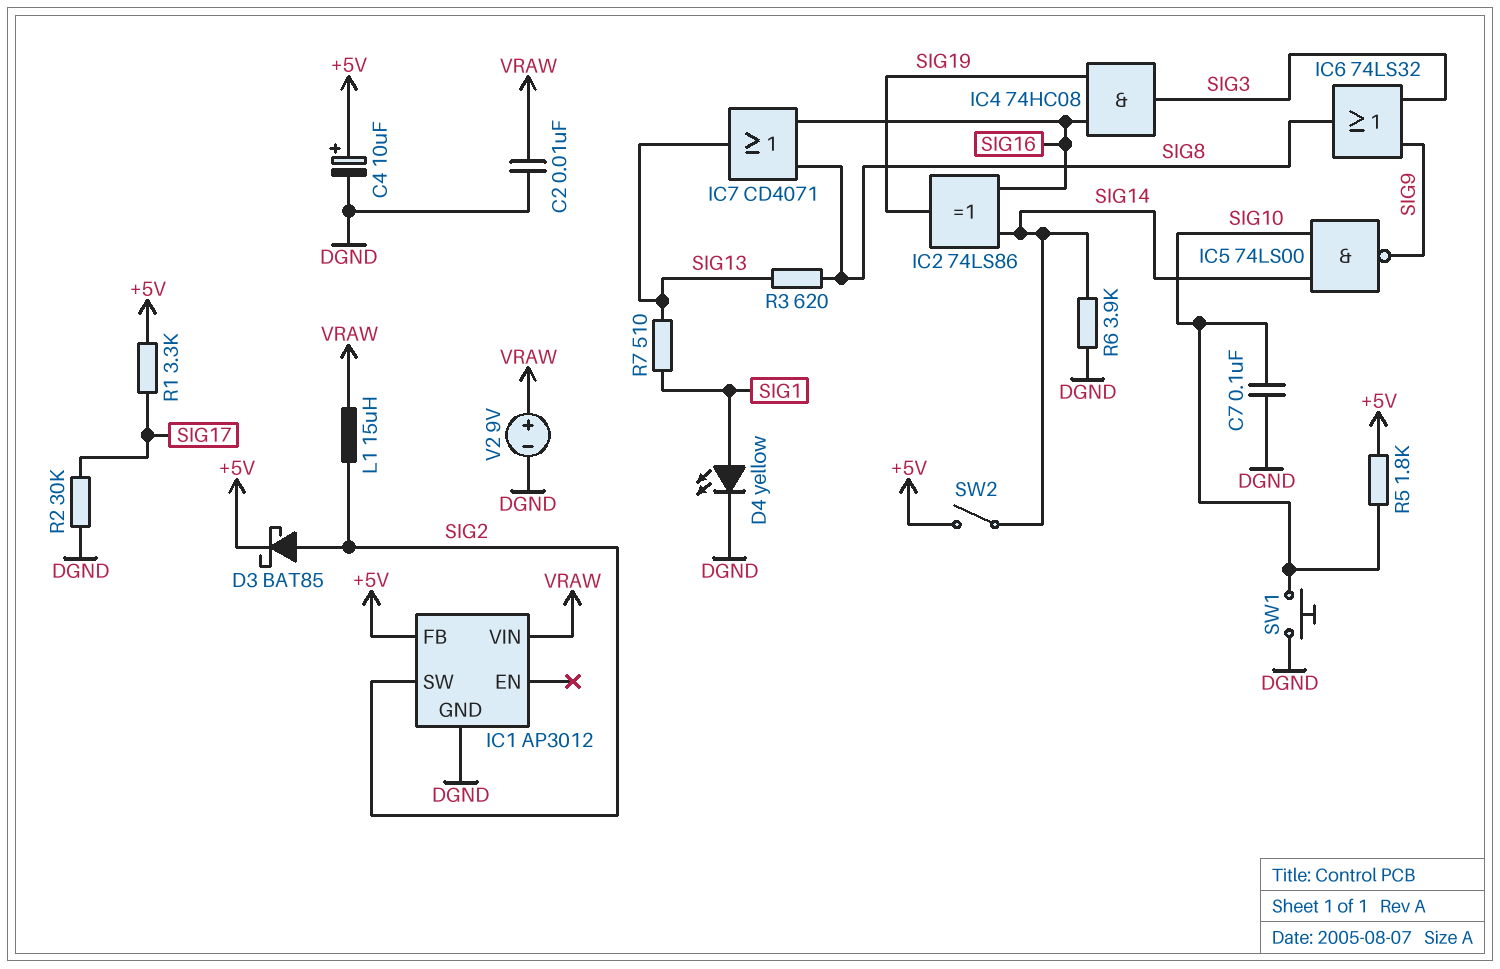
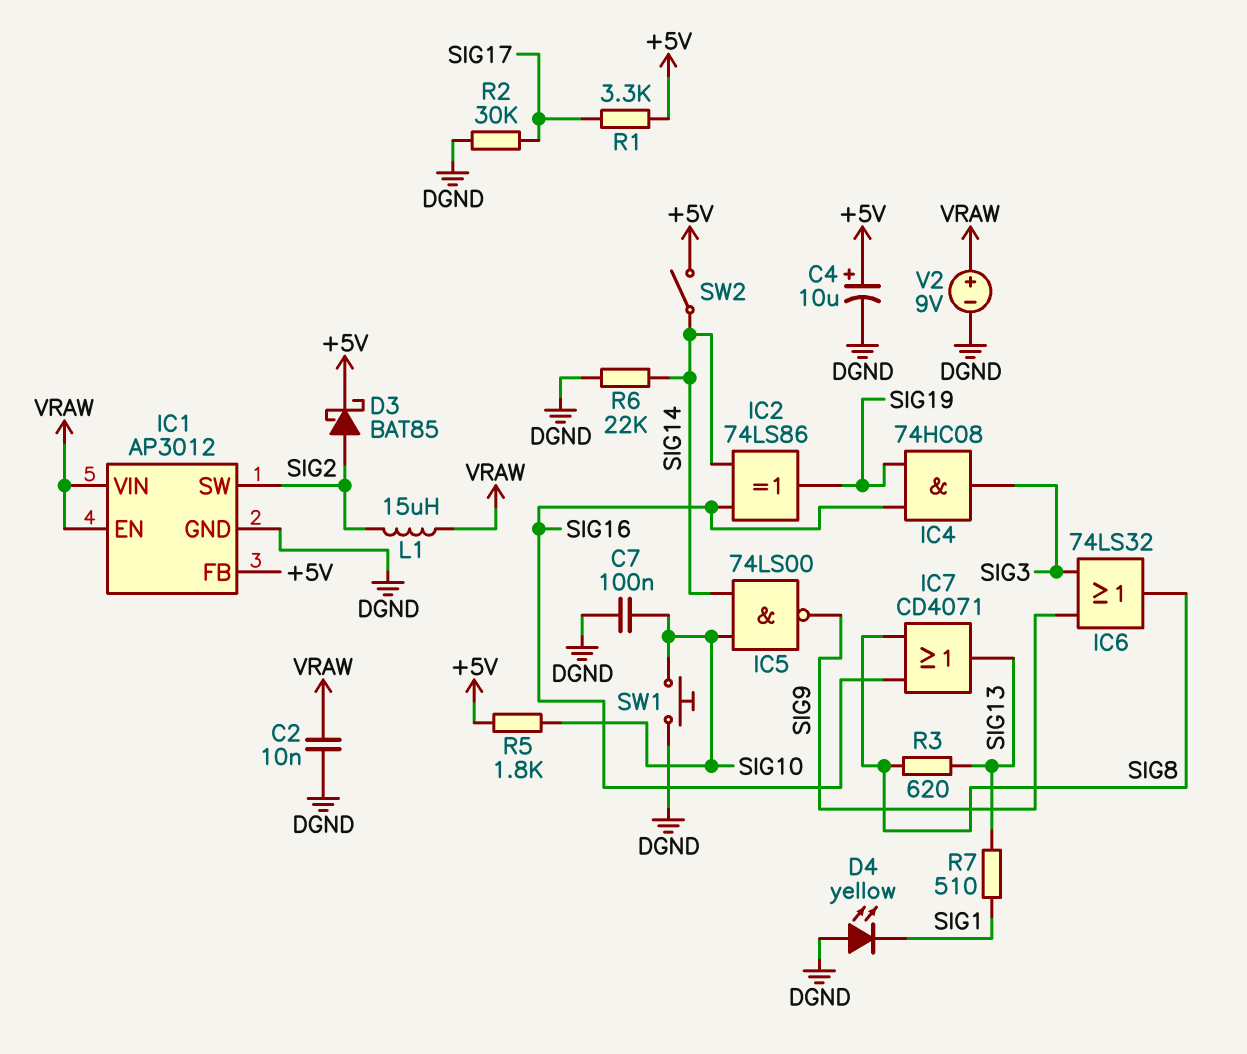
D4: LED yellow (A SIG1, K DGND) -> LED yellow (A DGND, K SIG1)
IC1 pin EN: none -> VRAW
R6: 3.9k (DGND, SIG14) -> 22k (DGND, SIG14)

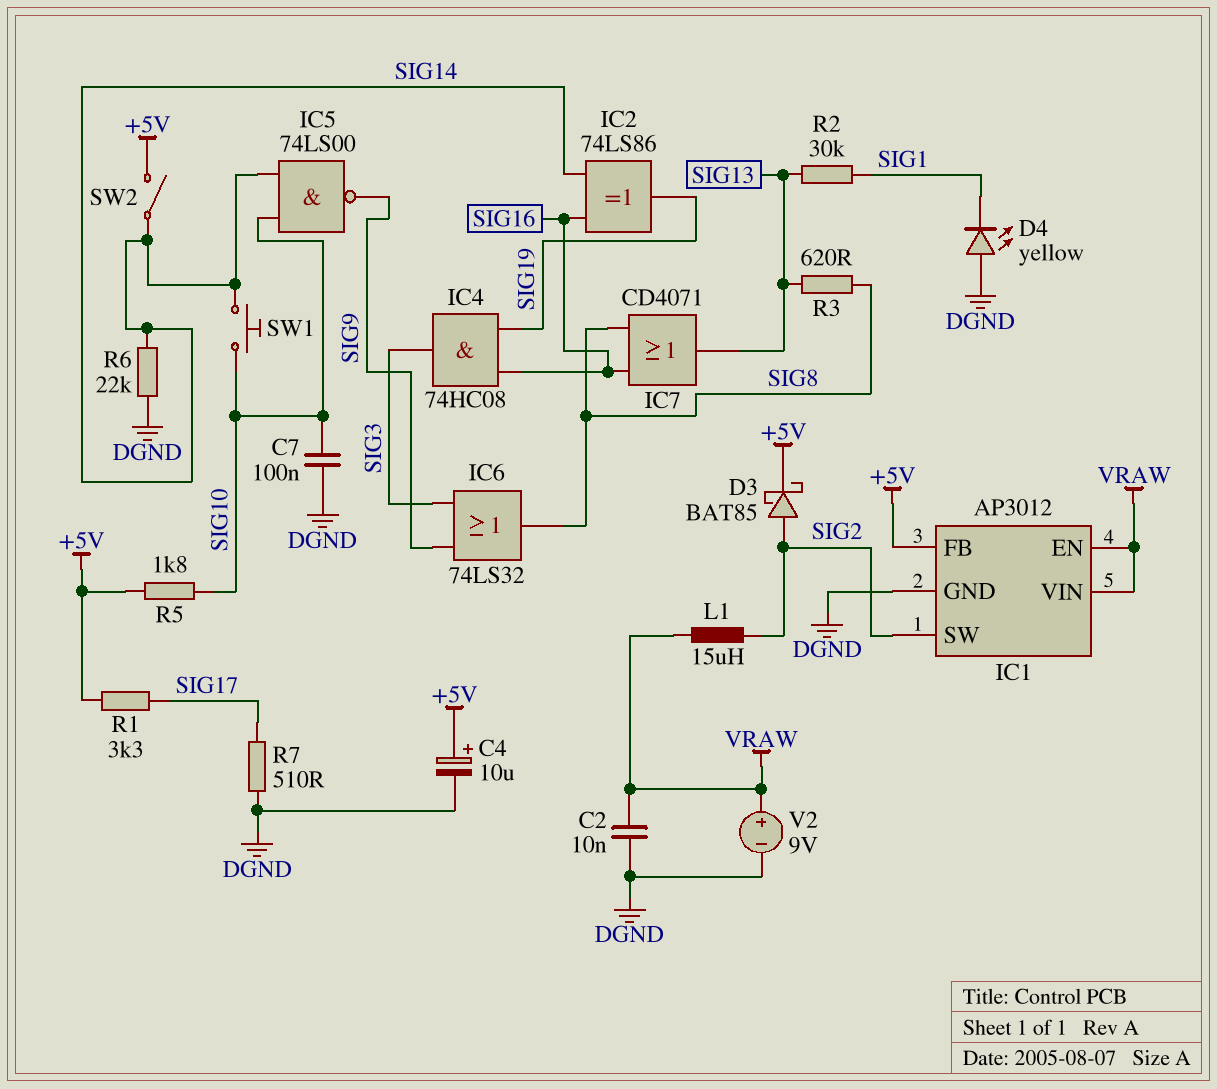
R2: 30k (DGND, SIG17) -> 30k (SIG1, SIG13)
R7: 510 (SIG1, SIG13) -> 510 (DGND, SIG17)
SW1: button (DGND, SIG10) -> button (SIG10, SIG14)

